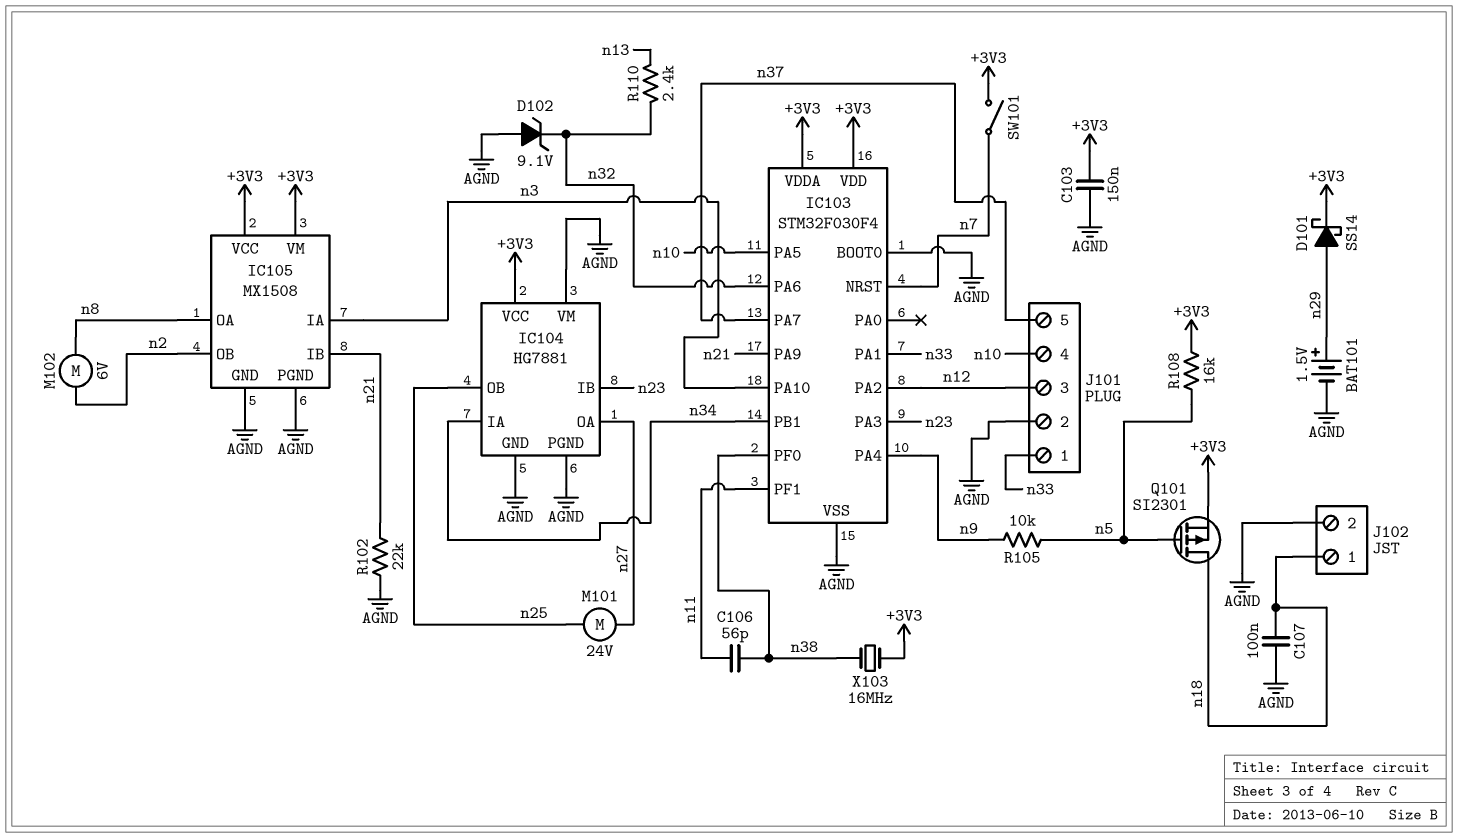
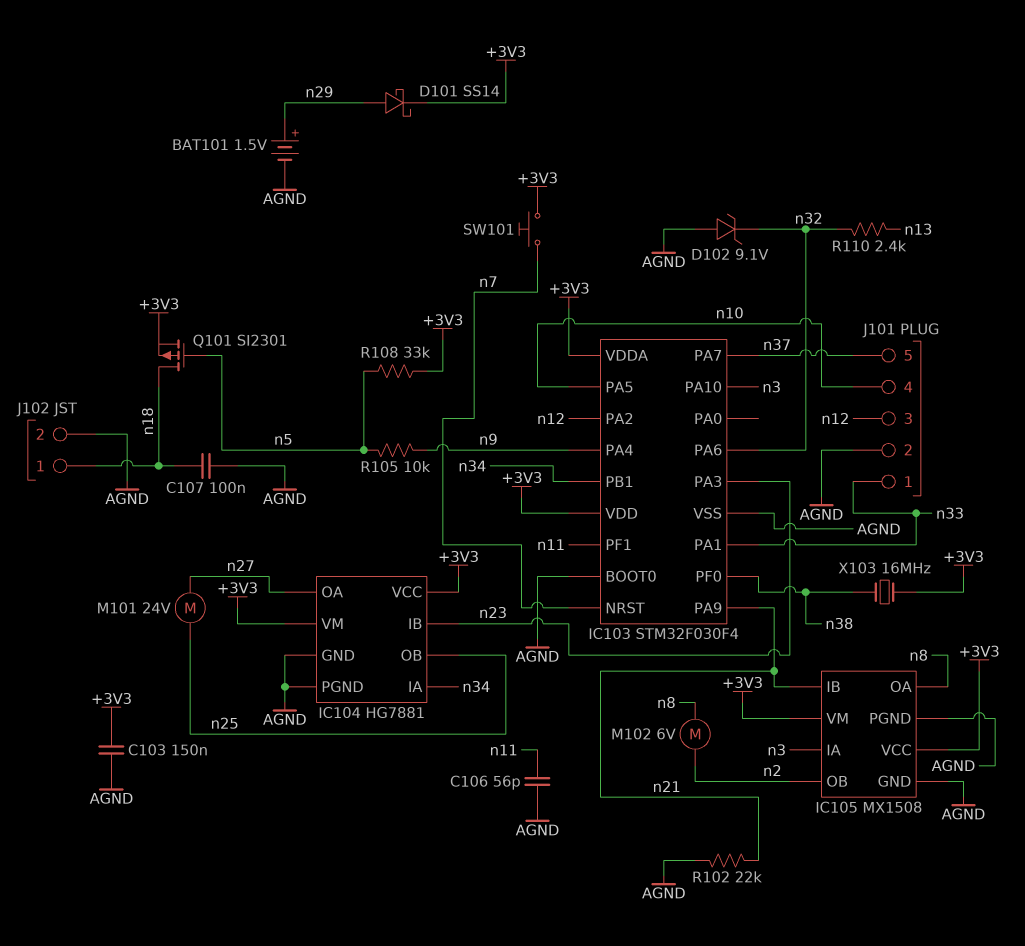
C106: 56pF (n11, n38) -> 56pF (AGND, n11)
IC104 pin VM: AGND -> +3V3
R108: 16k (+3V3, n5) -> 33k (+3V3, n5)
SW101: switch (+3V3, n7) -> button (+3V3, n7)

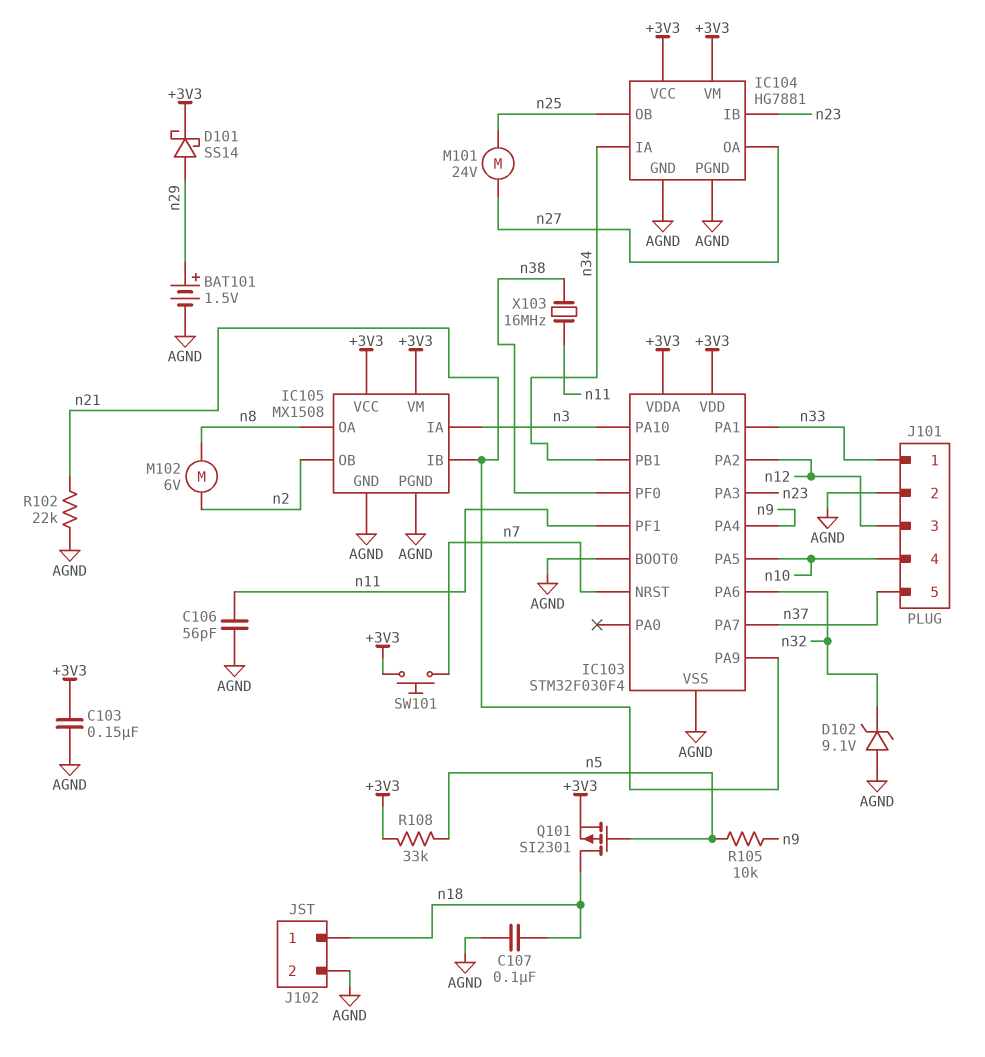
R110: 2.4k (n13, n32) -> none
X103: 16MHz (+3V3, n38) -> 16MHz (n11, n38)

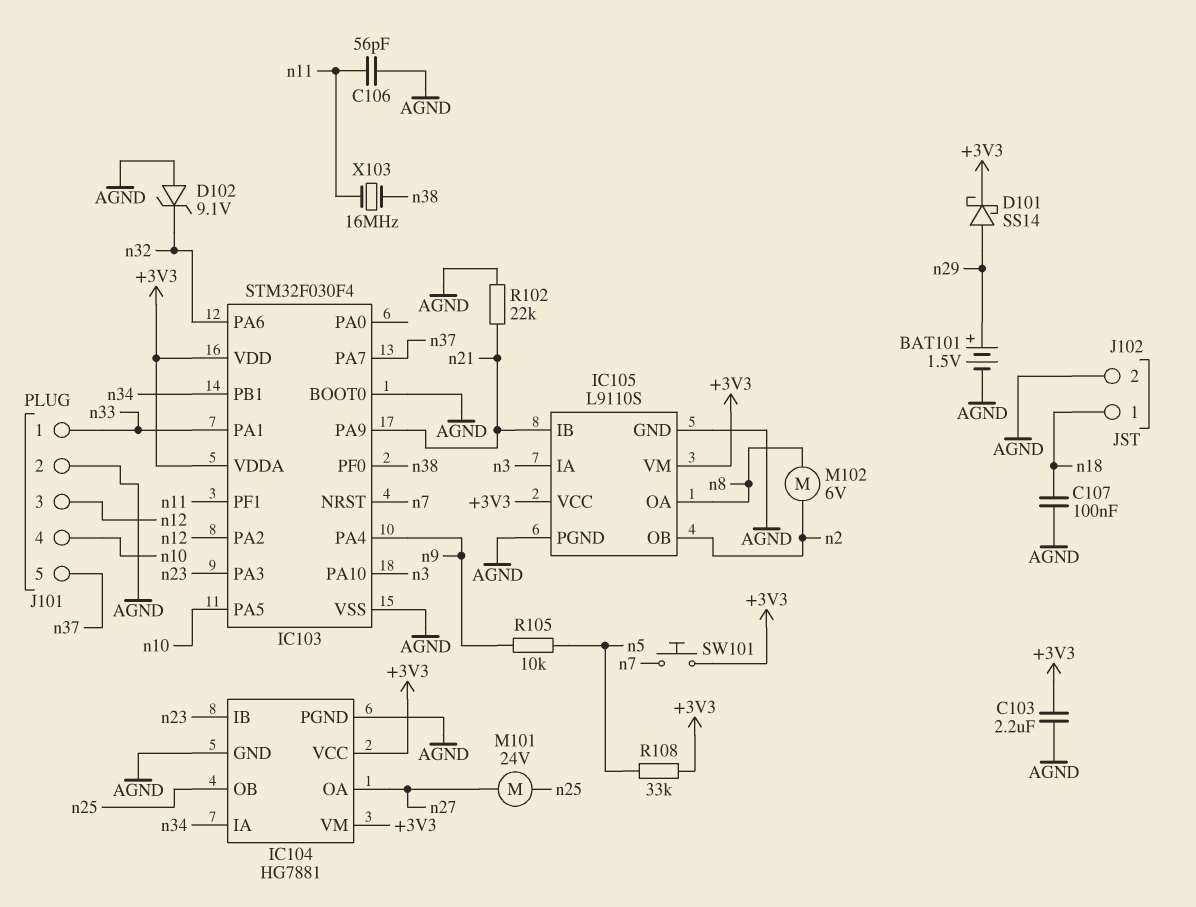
C103: 150nF (+3V3, AGND) -> 2.2uF (+3V3, AGND)
IC105: MX1508 -> L9110S
Q101: PMOS SI2301 (G n5, D n18, S +3V3) -> none

